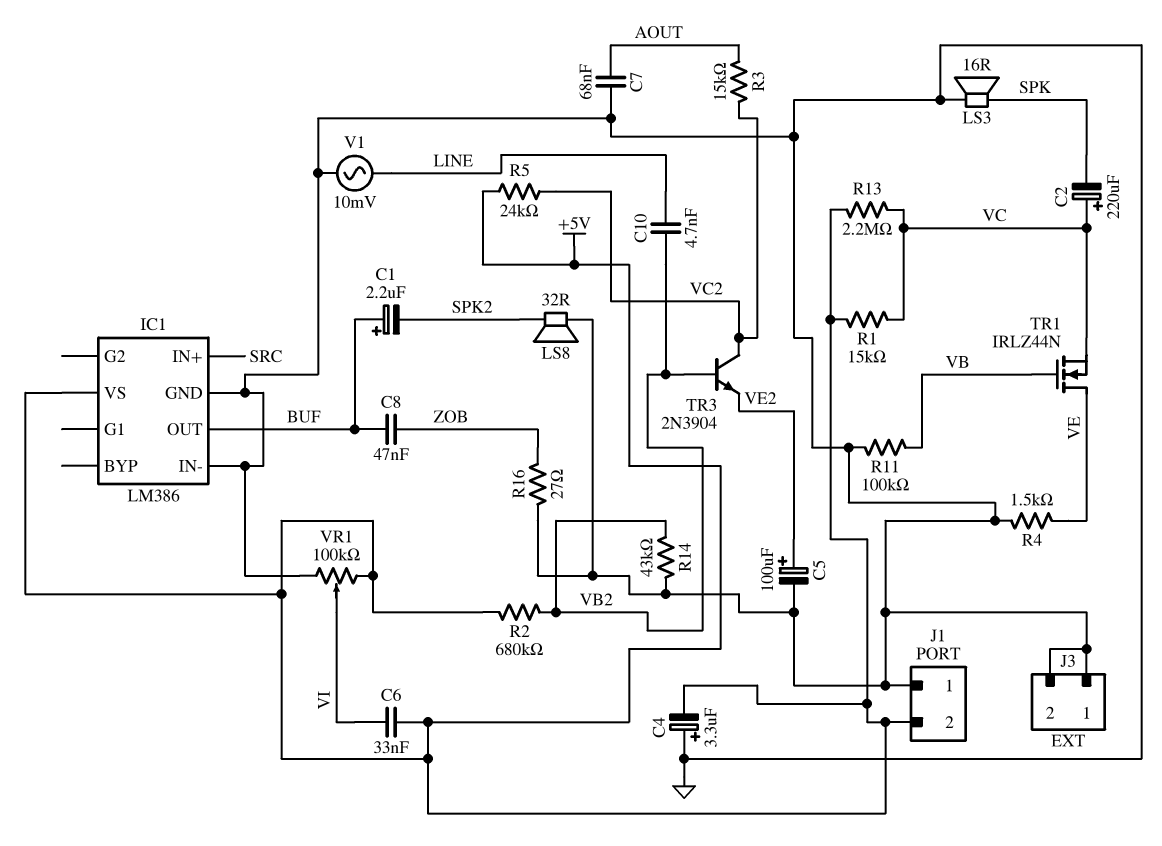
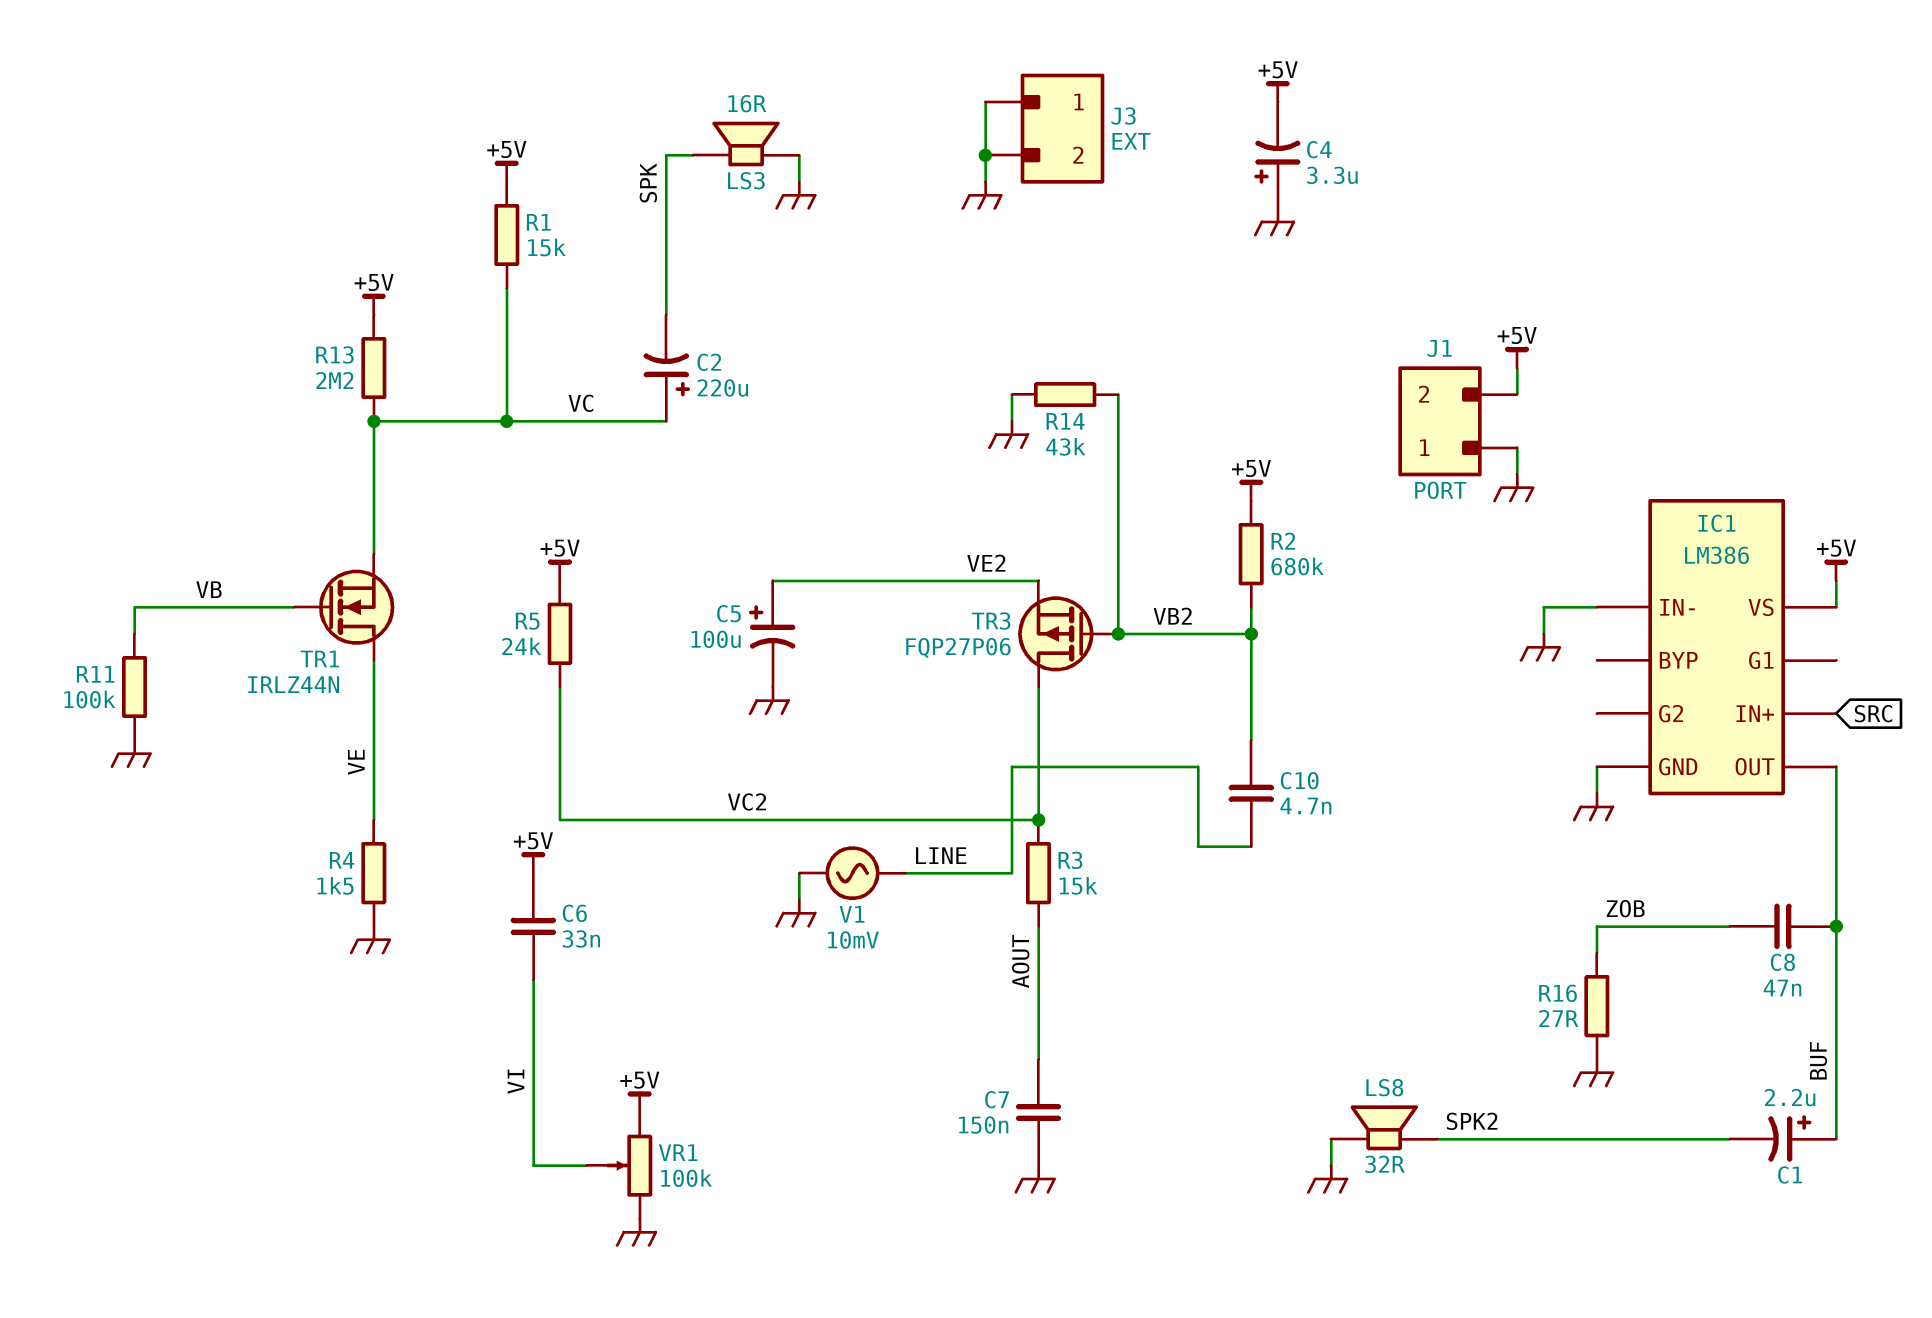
C7: 68nF (AOUT, GND) -> 150nF (AOUT, GND)
TR3: NPN 2N3904 (B VB2, C VC2, E VE2) -> PMOS FQP27P06 (G VB2, D VC2, S VE2)

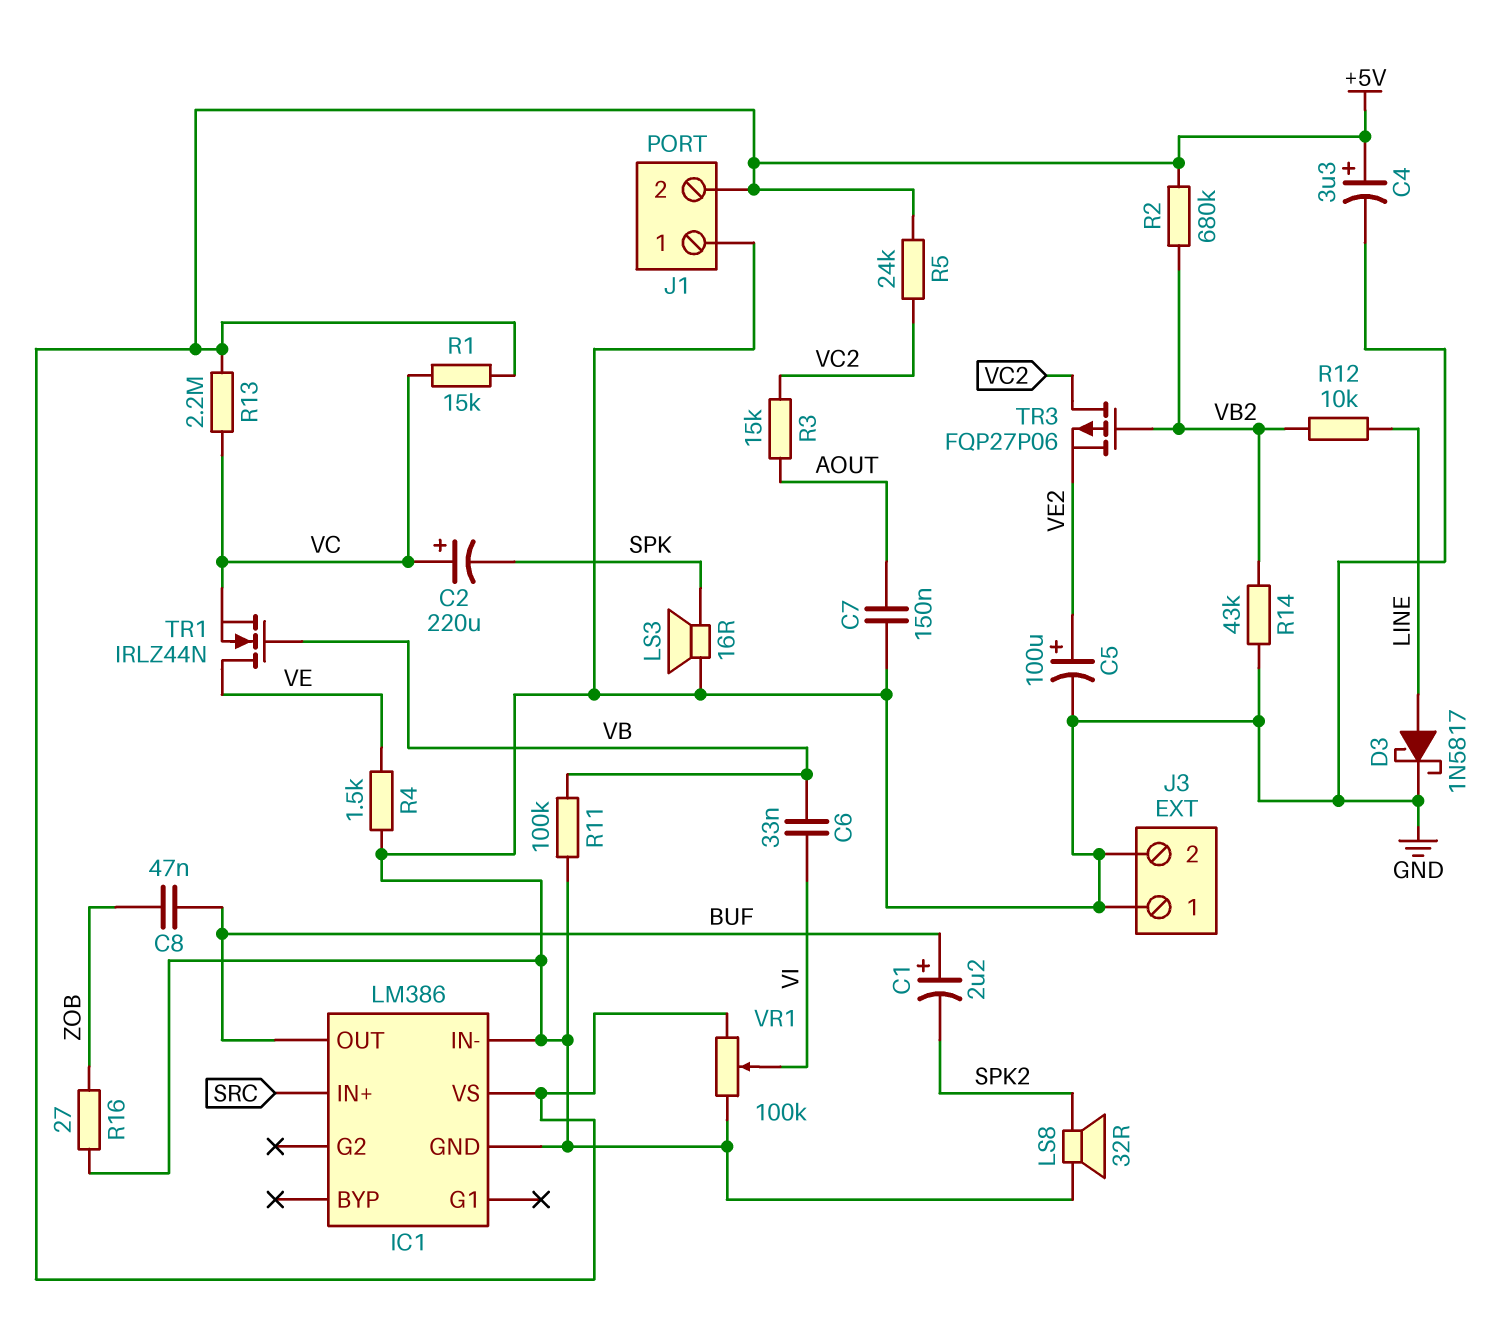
C4: 3.3uF (plus GND, minus +5V) -> 3.3uF (plus +5V, minus GND)
C6: 33nF (+5V, VI) -> 33nF (VB, VI)
C10: 4.7nF (LINE, VB2) -> none
D3: none -> schottky 1N5817 (A LINE, K GND)
R12: none -> 10k (LINE, VB2)
V1: AC 10mV (GND, LINE) -> none

